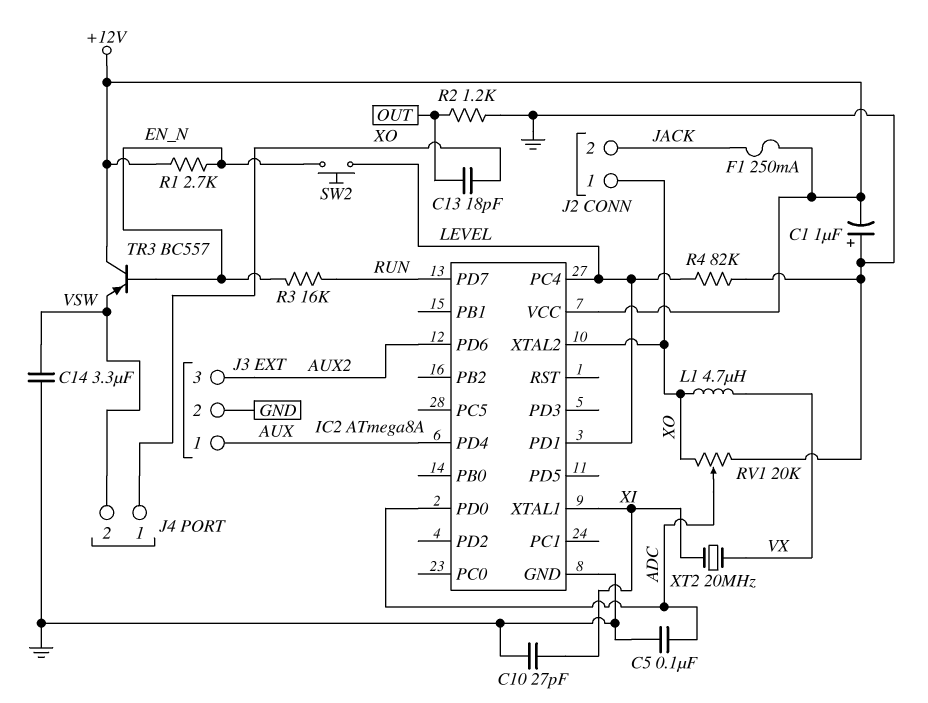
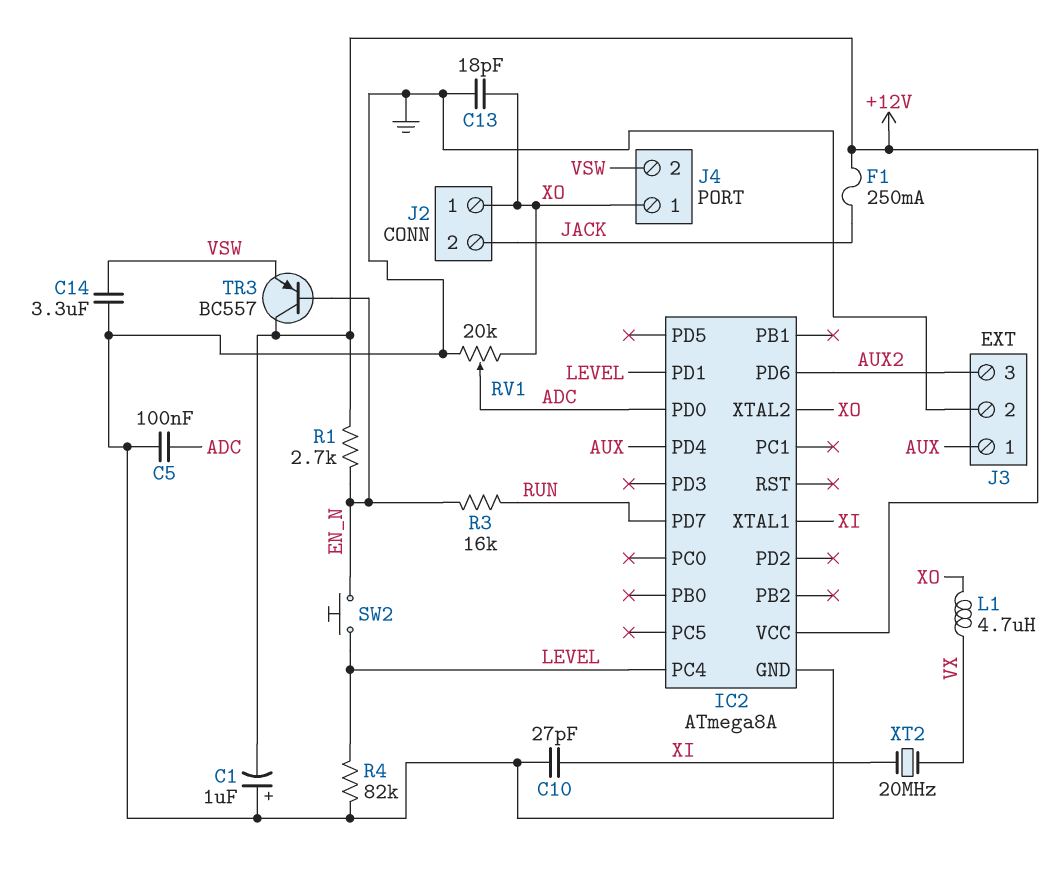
C13: 18pF (OUT, XO) -> 18pF (GND, XO)
R2: 1.2k (GND, OUT) -> none

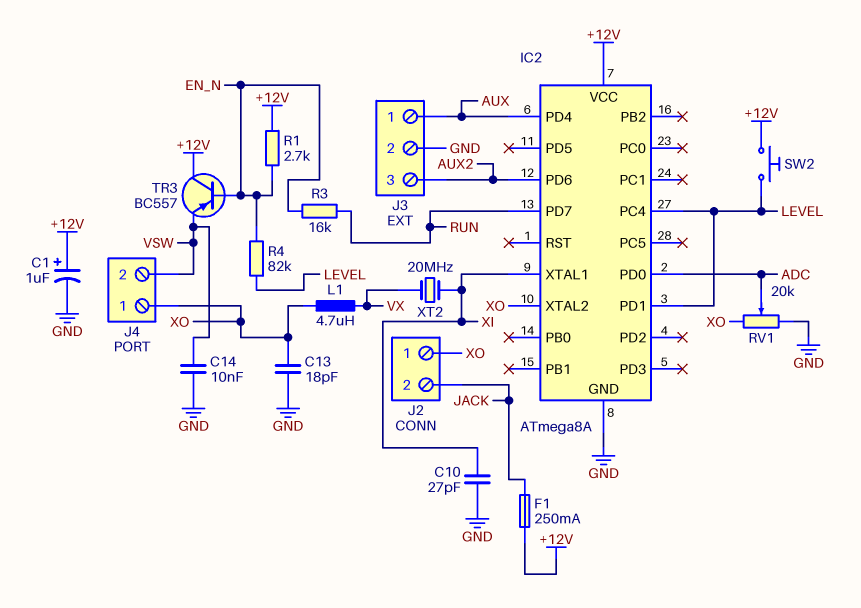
C1: 1uF (plus GND, minus +12V) -> 1uF (plus +12V, minus GND)
C5: 100nF (ADC, GND) -> none
C14: 3.3uF (GND, VSW) -> 10nF (GND, VSW)
R4: 82k (GND, LEVEL) -> 82k (EN_N, LEVEL)
SW2: button (EN_N, LEVEL) -> button (+12V, LEVEL)

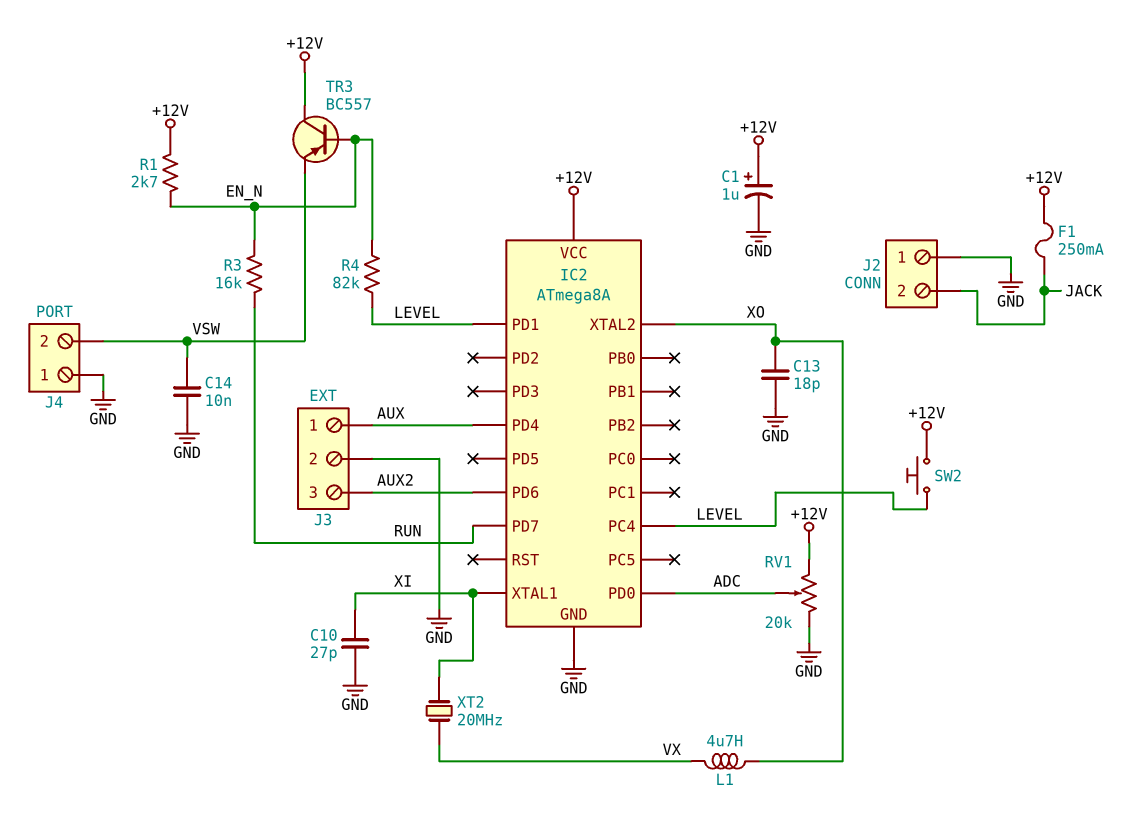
J2 pin 1: XO -> GND
J4 pin 1: XO -> GND
RV1: 20k (GND, XO, wiper ADC) -> 20k (+12V, GND, wiper ADC)

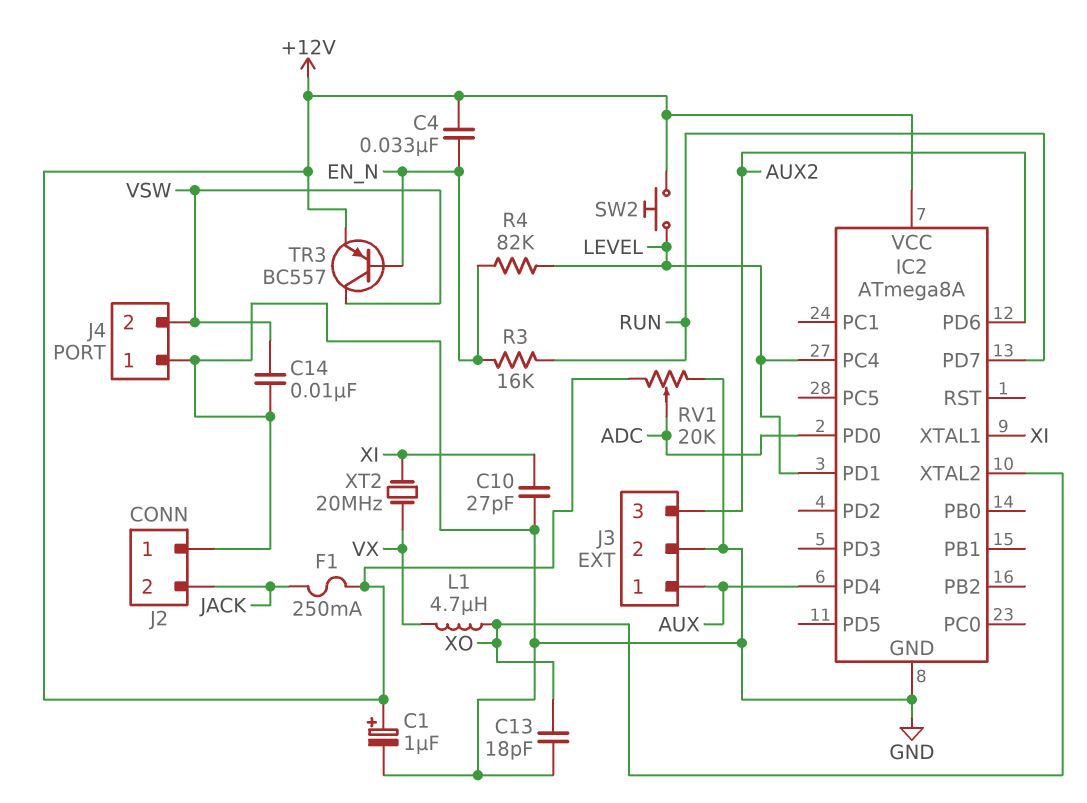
C4: none -> 33nF (+12V, EN_N)
R1: 2.7k (+12V, EN_N) -> none
TR3: PNP BC557 (B EN_N, C +12V, E VSW) -> PNP BC557 (B EN_N, C VSW, E +12V)

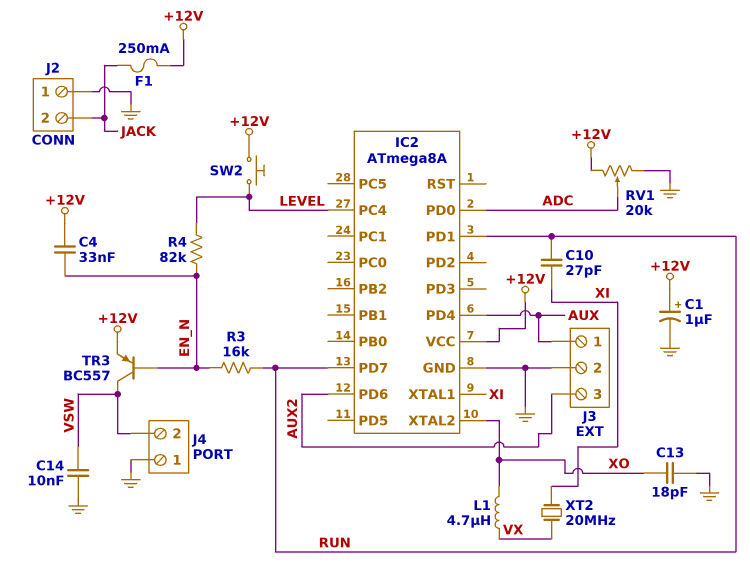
C10: 27pF (GND, XI) -> 27pF (RUN, XI)
IC2 pin PD1: LEVEL -> RUN

